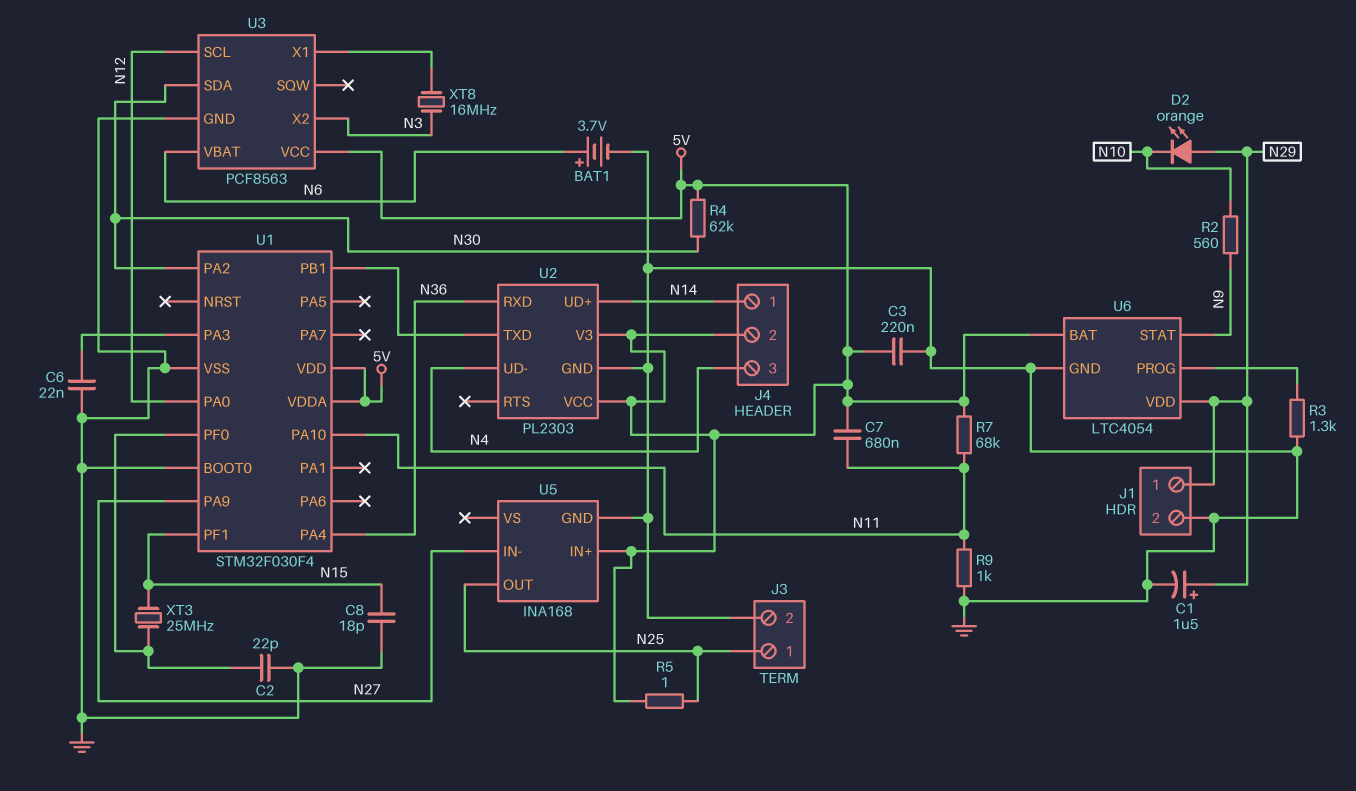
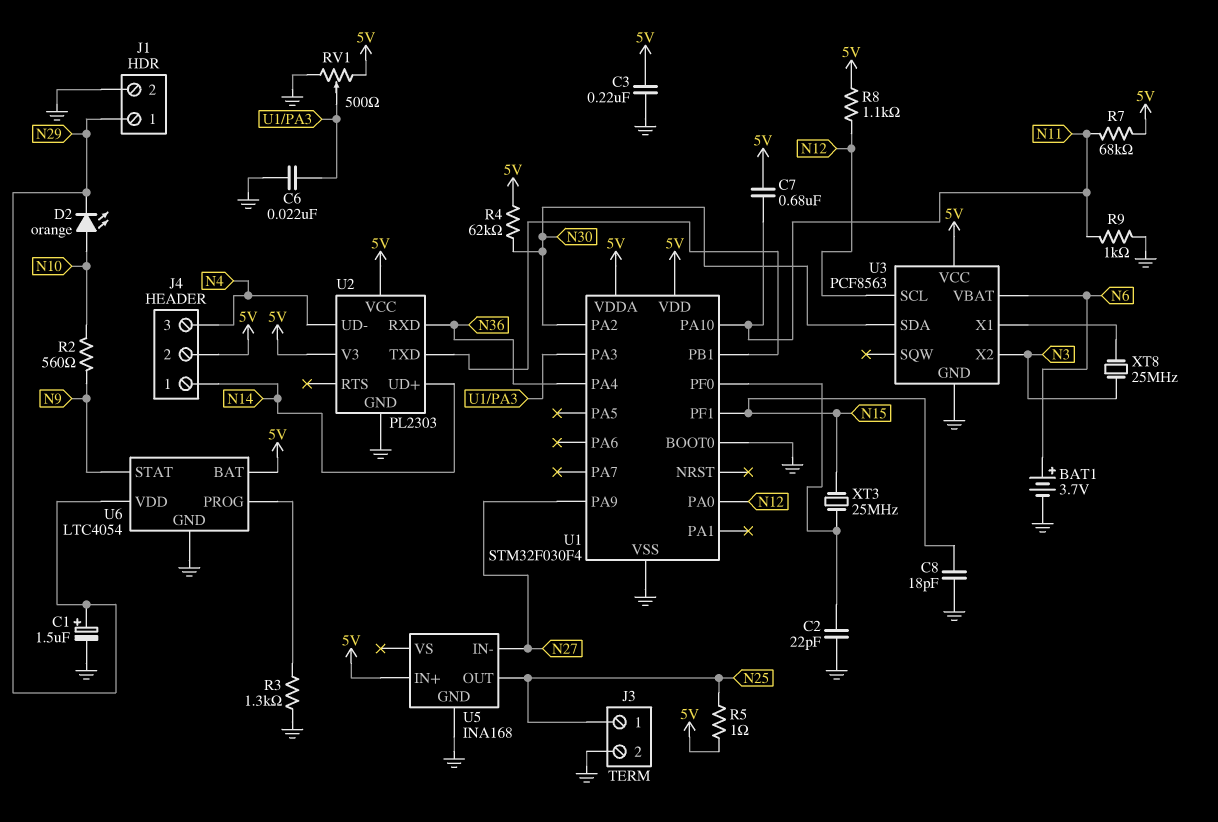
D2: LED orange (A N29, K N10) -> LED orange (A N10, K N29)
R8: none -> 1.1k (5V, N12)
RV1: none -> 500 (5V, GND, wiper U1/PA3)
XT8: 16MHz (N3, U3/X1) -> 25MHz (N3, U3/X1)

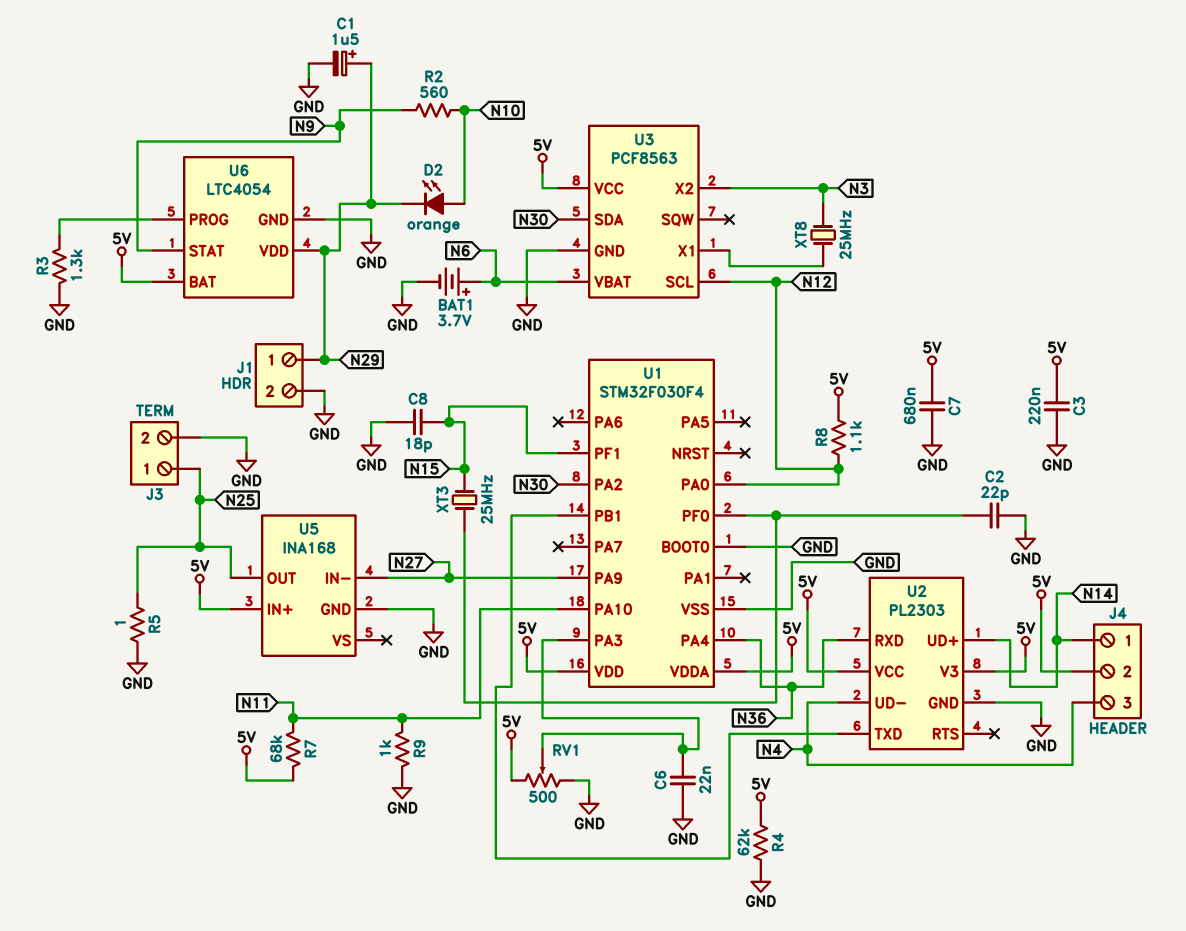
C7: 680nF (5V, N11) -> 680nF (5V, GND)
R4: 62k (5V, N30) -> 62k (5V, GND)
R5: 1 (5V, N25) -> 1 (GND, N25)

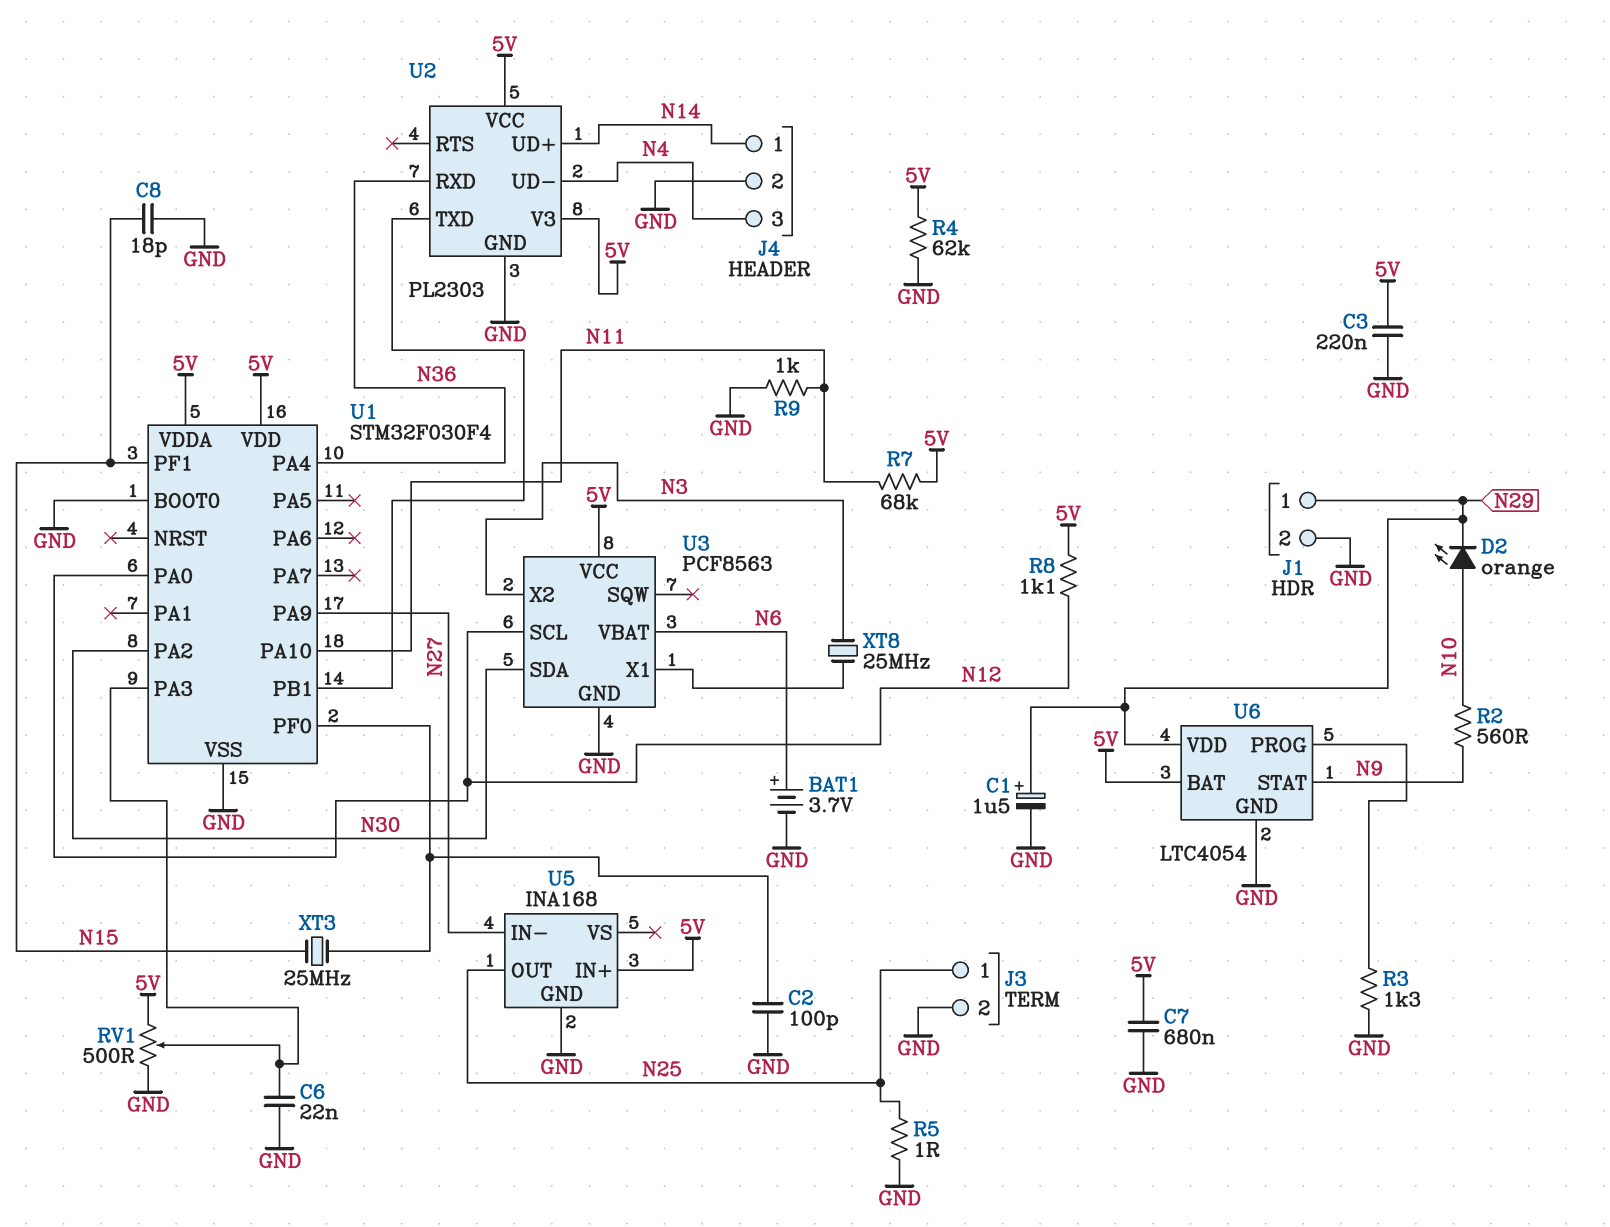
C2: 22pF (GND, U1/PF0) -> 100pF (GND, U1/PF0)
J4 pin 2: 5V -> GND

